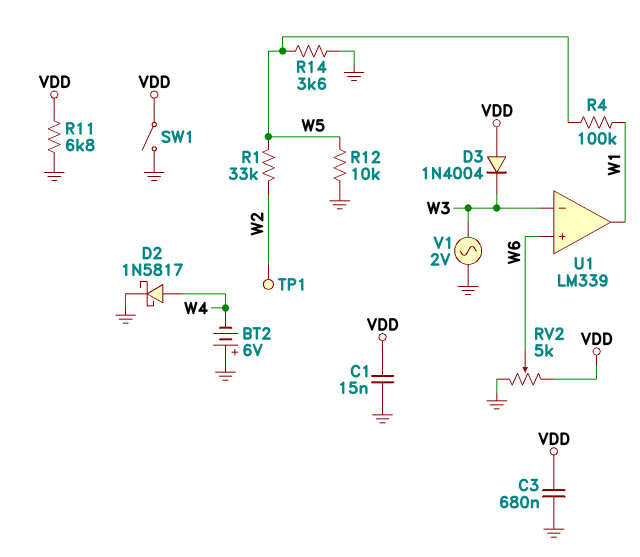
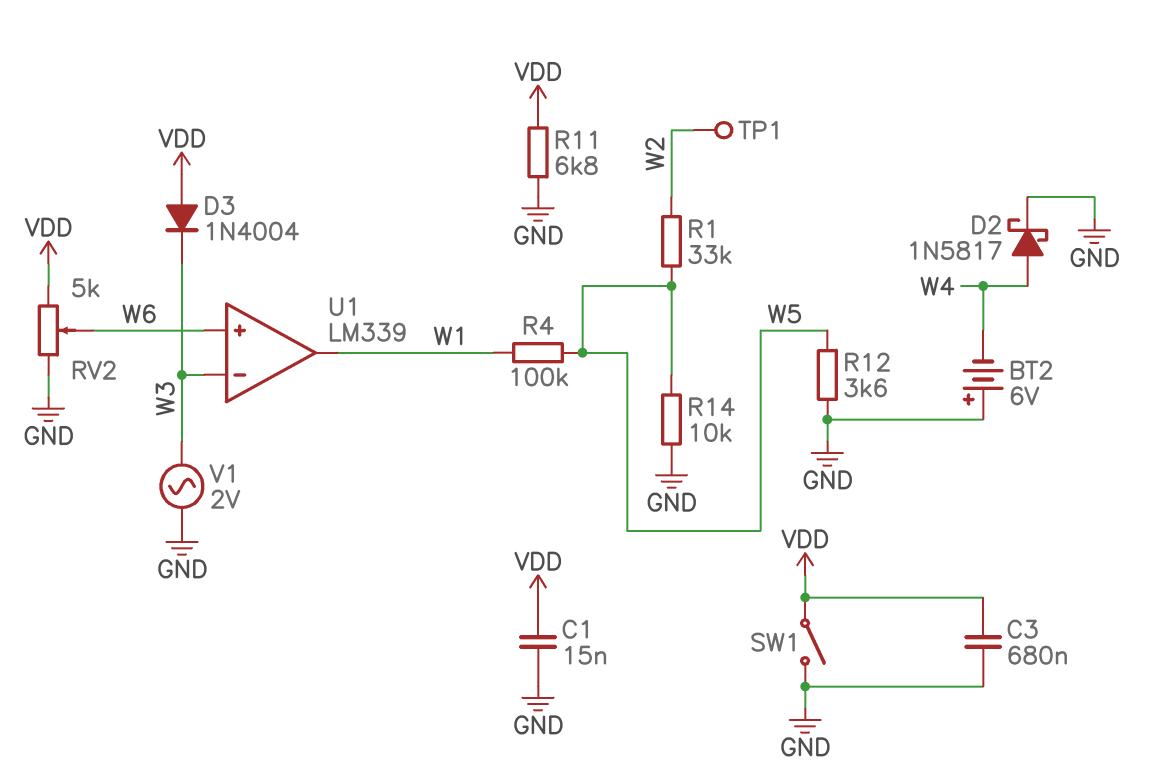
R12: 10k (GND, W5) -> 3.6k (GND, W5)
R14: 3.6k (GND, W5) -> 10k (GND, W5)

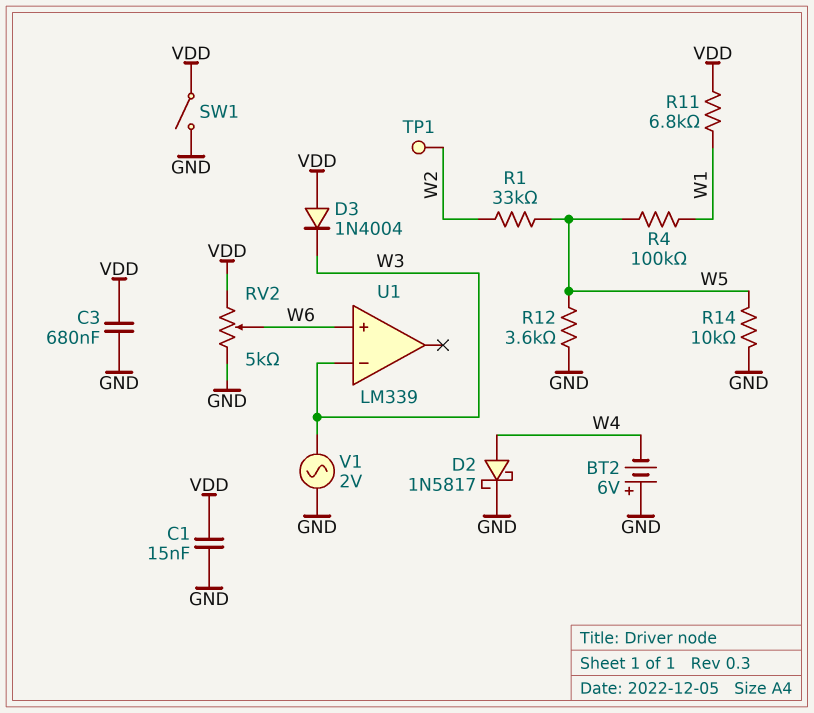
R11: 6.8k (GND, VDD) -> 6.8k (VDD, W1)
U1 pin out: W1 -> none

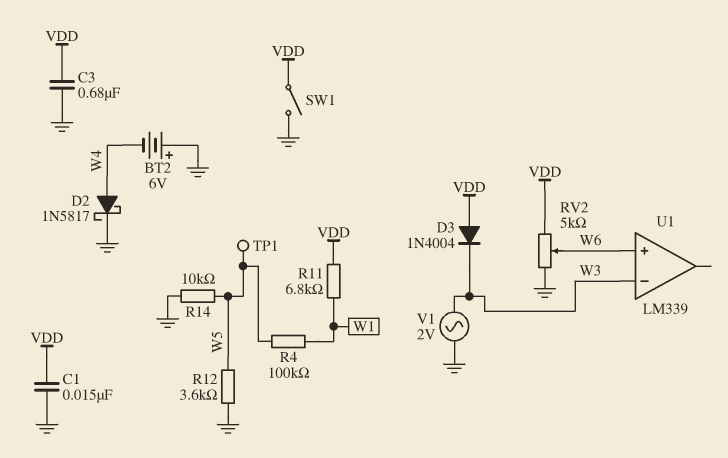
R1: 33k (W2, W5) -> none
TP1: test point (W2) -> test point (W5)

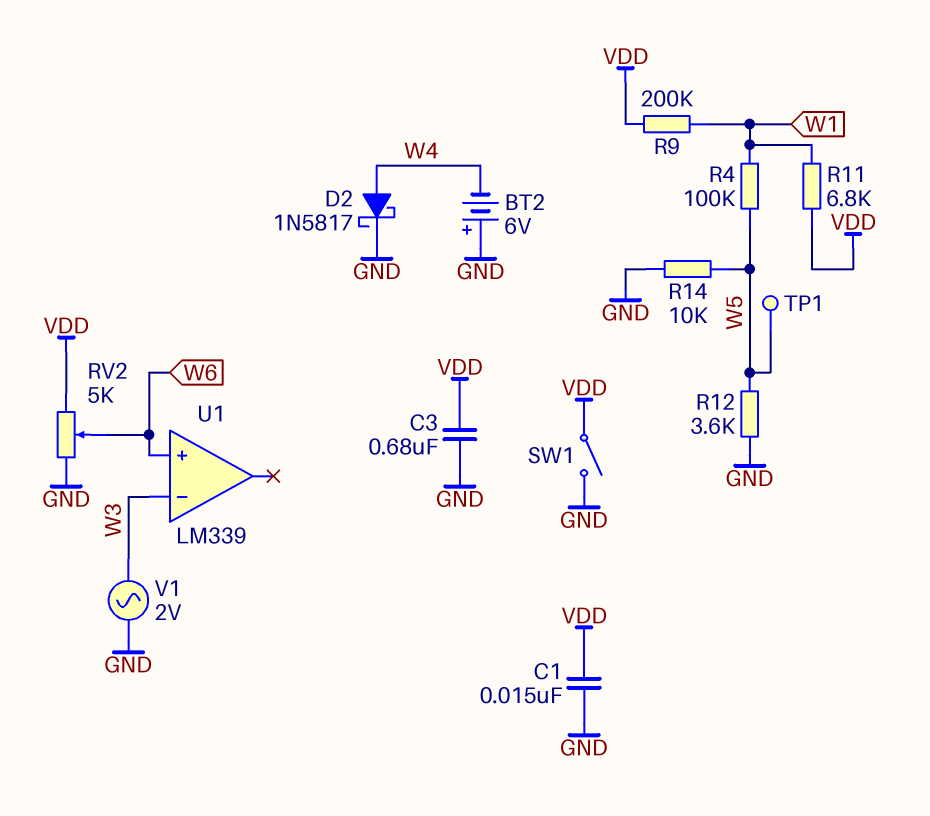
D3: diode 1N4004 (A VDD, K W3) -> none
R9: none -> 200k (VDD, W1)

